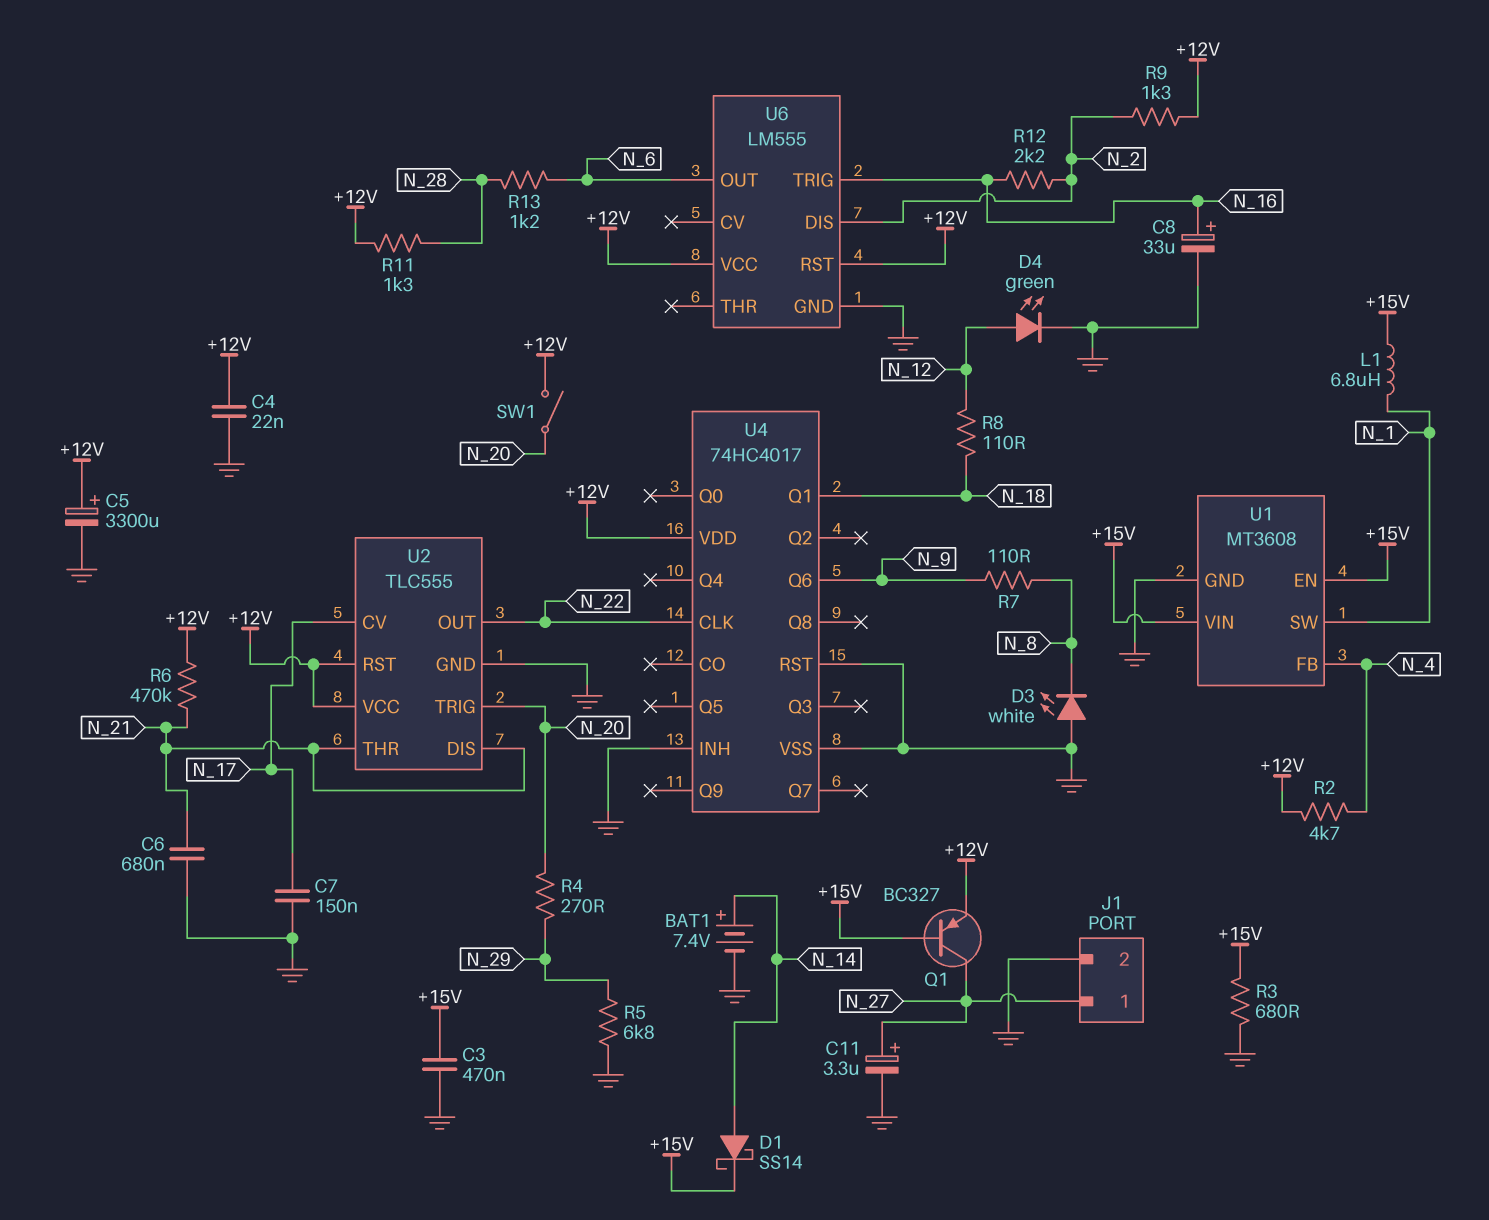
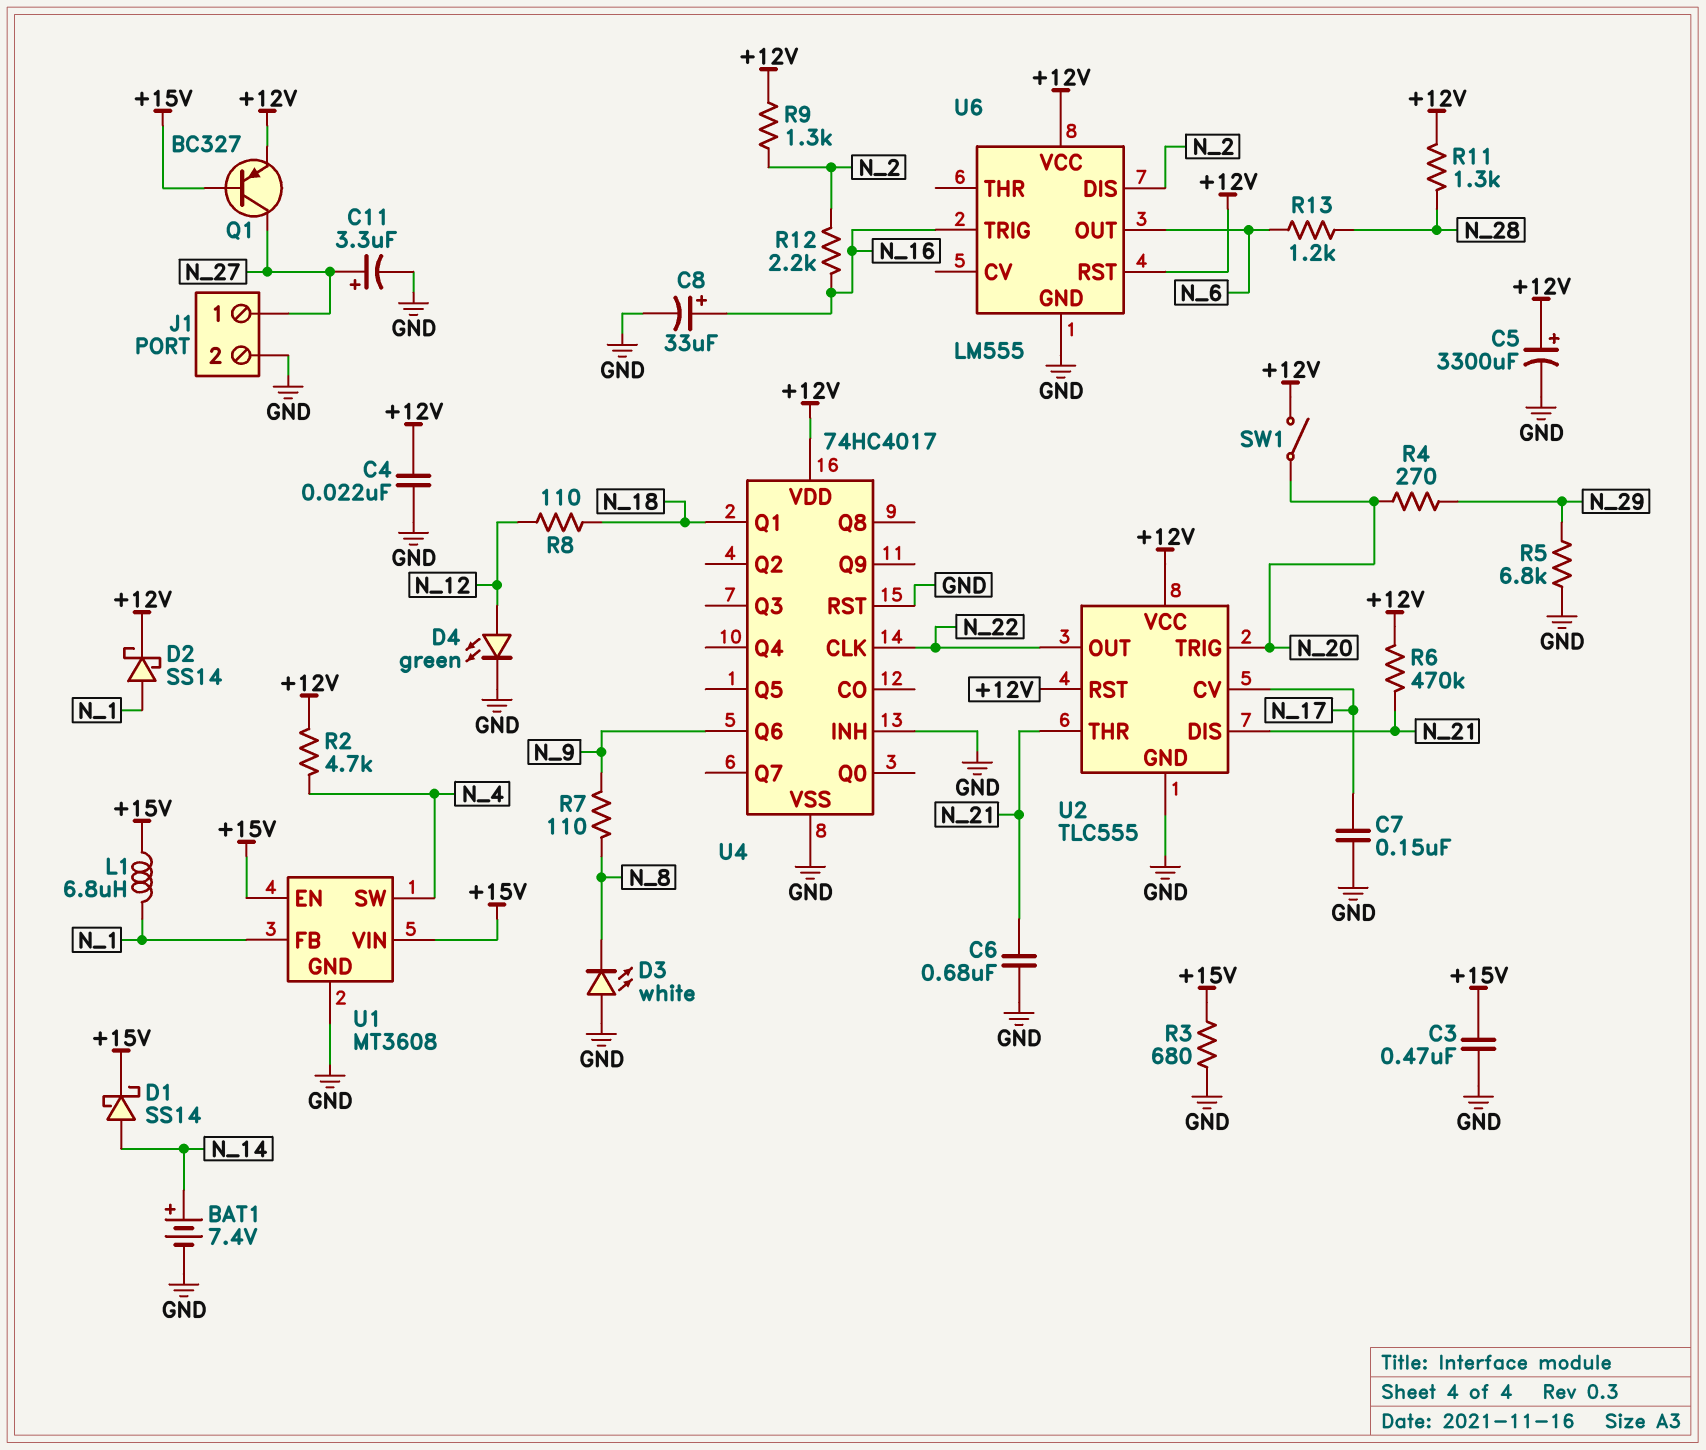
D2: none -> schottky SS14 (A N_1, K +12V)
U1 pin FB: N_4 -> N_1
U1 pin SW: N_1 -> N_4

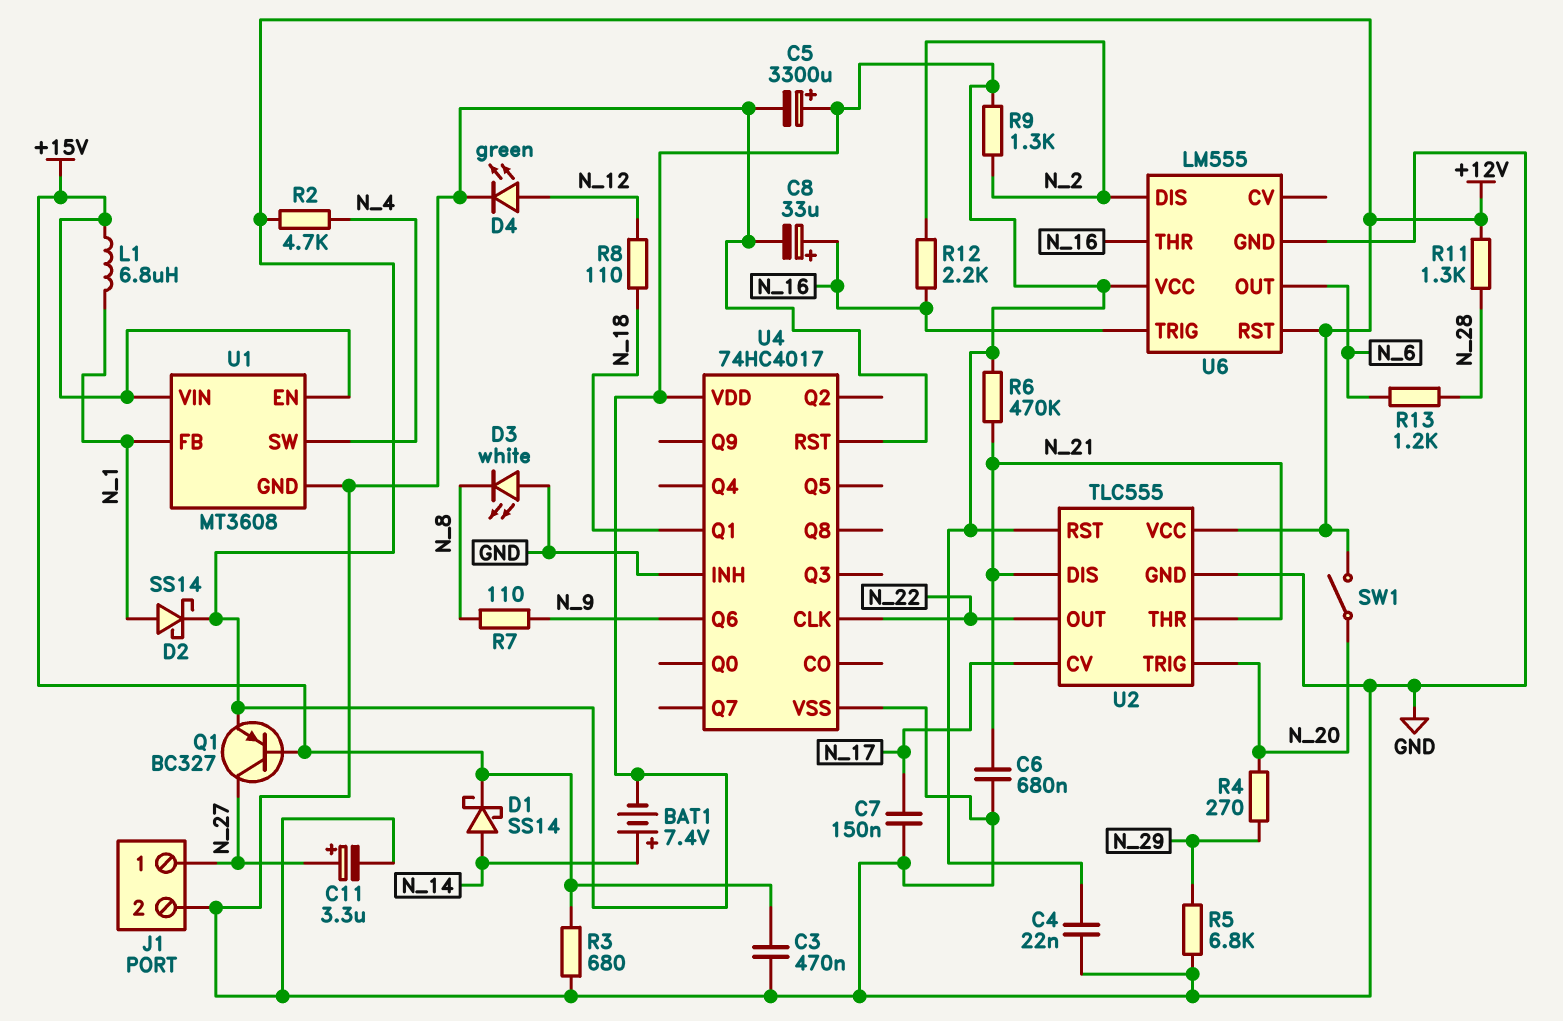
BAT1: 7.4V (plus N_14, minus GND) -> 7.4V (plus N_14, minus +12V)
U6 pin THR: none -> N_16

